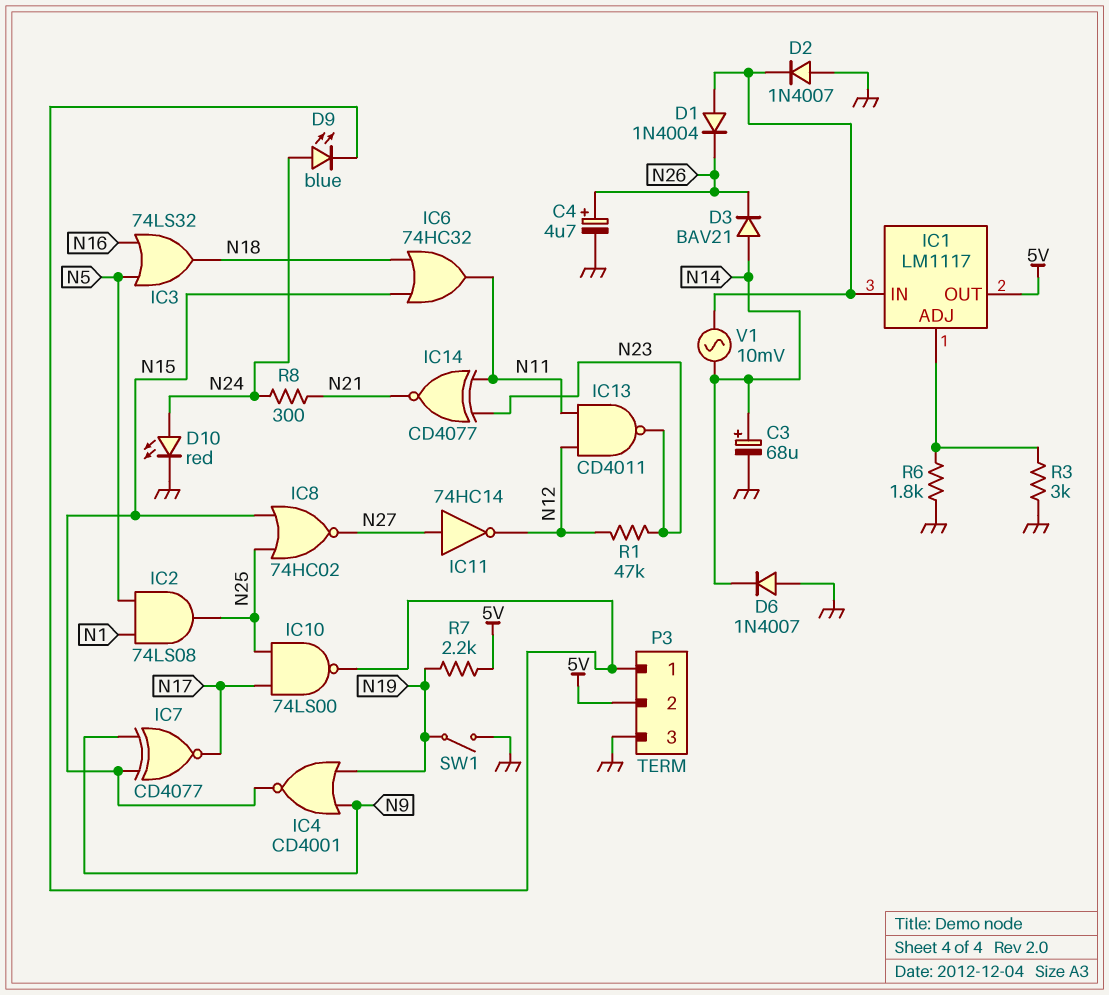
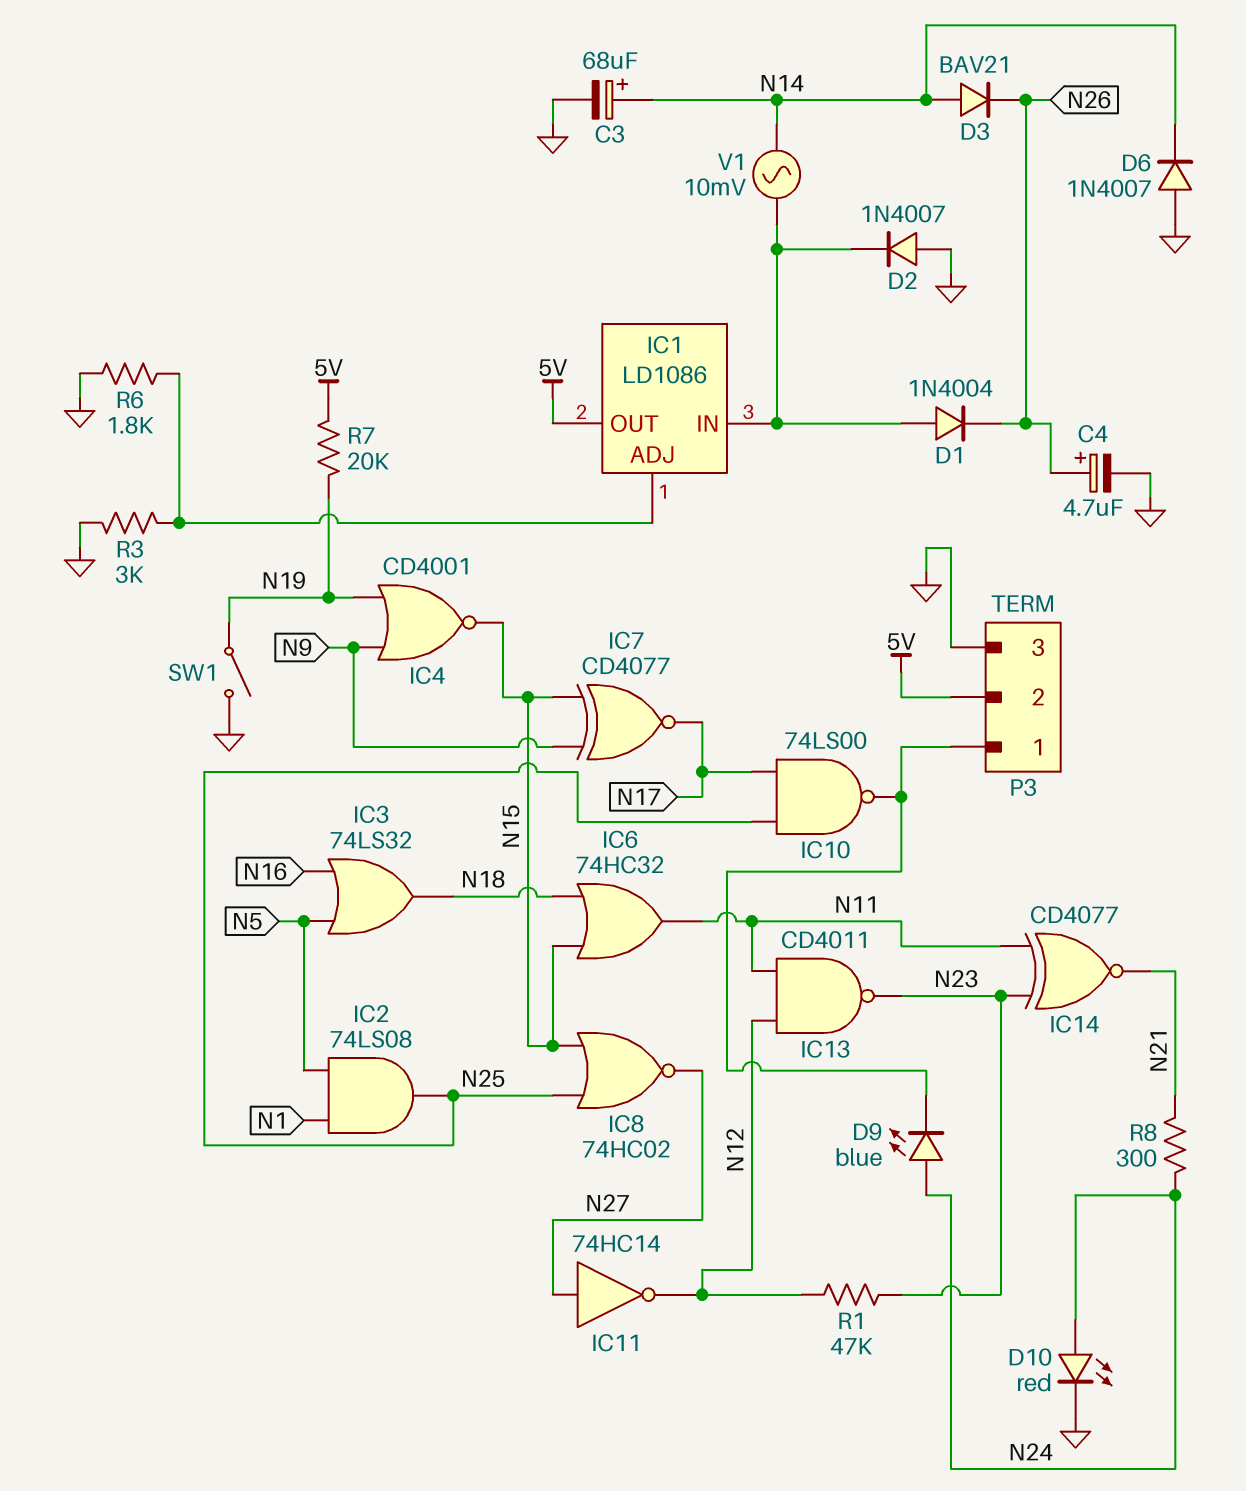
IC1: LM1117 -> LD1086
R7: 2.2k (5V, N19) -> 20k (5V, N19)

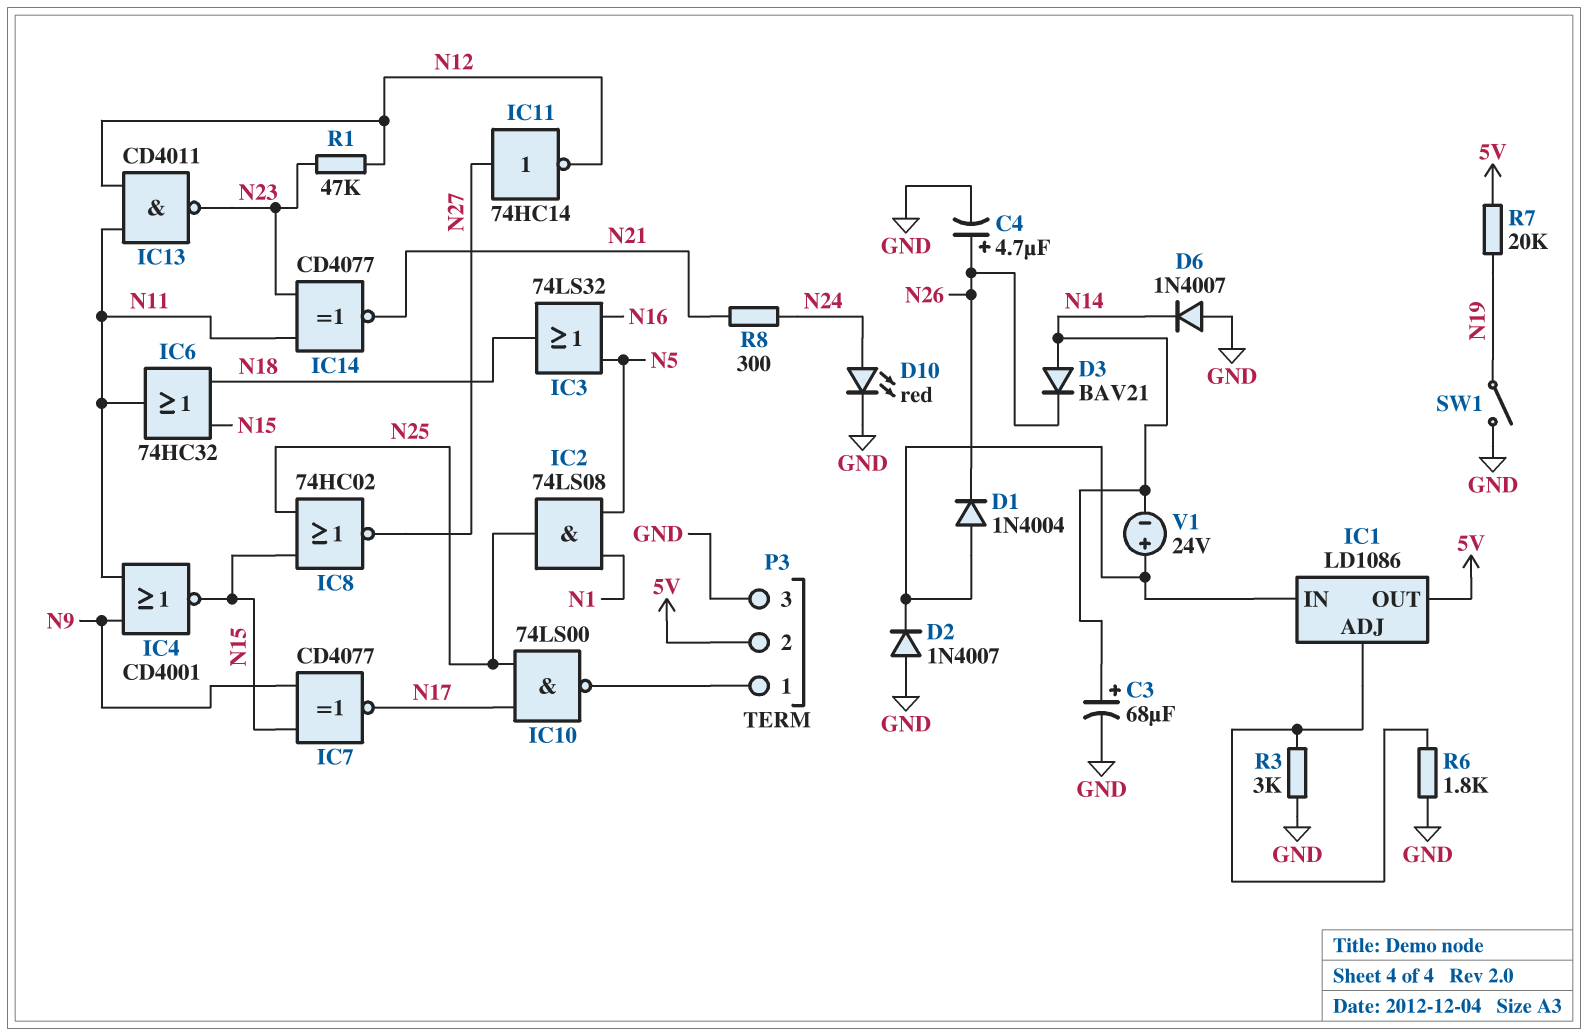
D9: LED blue (A N24, K P3/1) -> none
IC4: NOR CD4001 (in N9, in N19, out N15) -> NOR CD4001 (in N9, in N11, out N15)
V1: AC 10mV (IC1/IN, N14) -> 24V (plus IC1/IN, minus N14)

